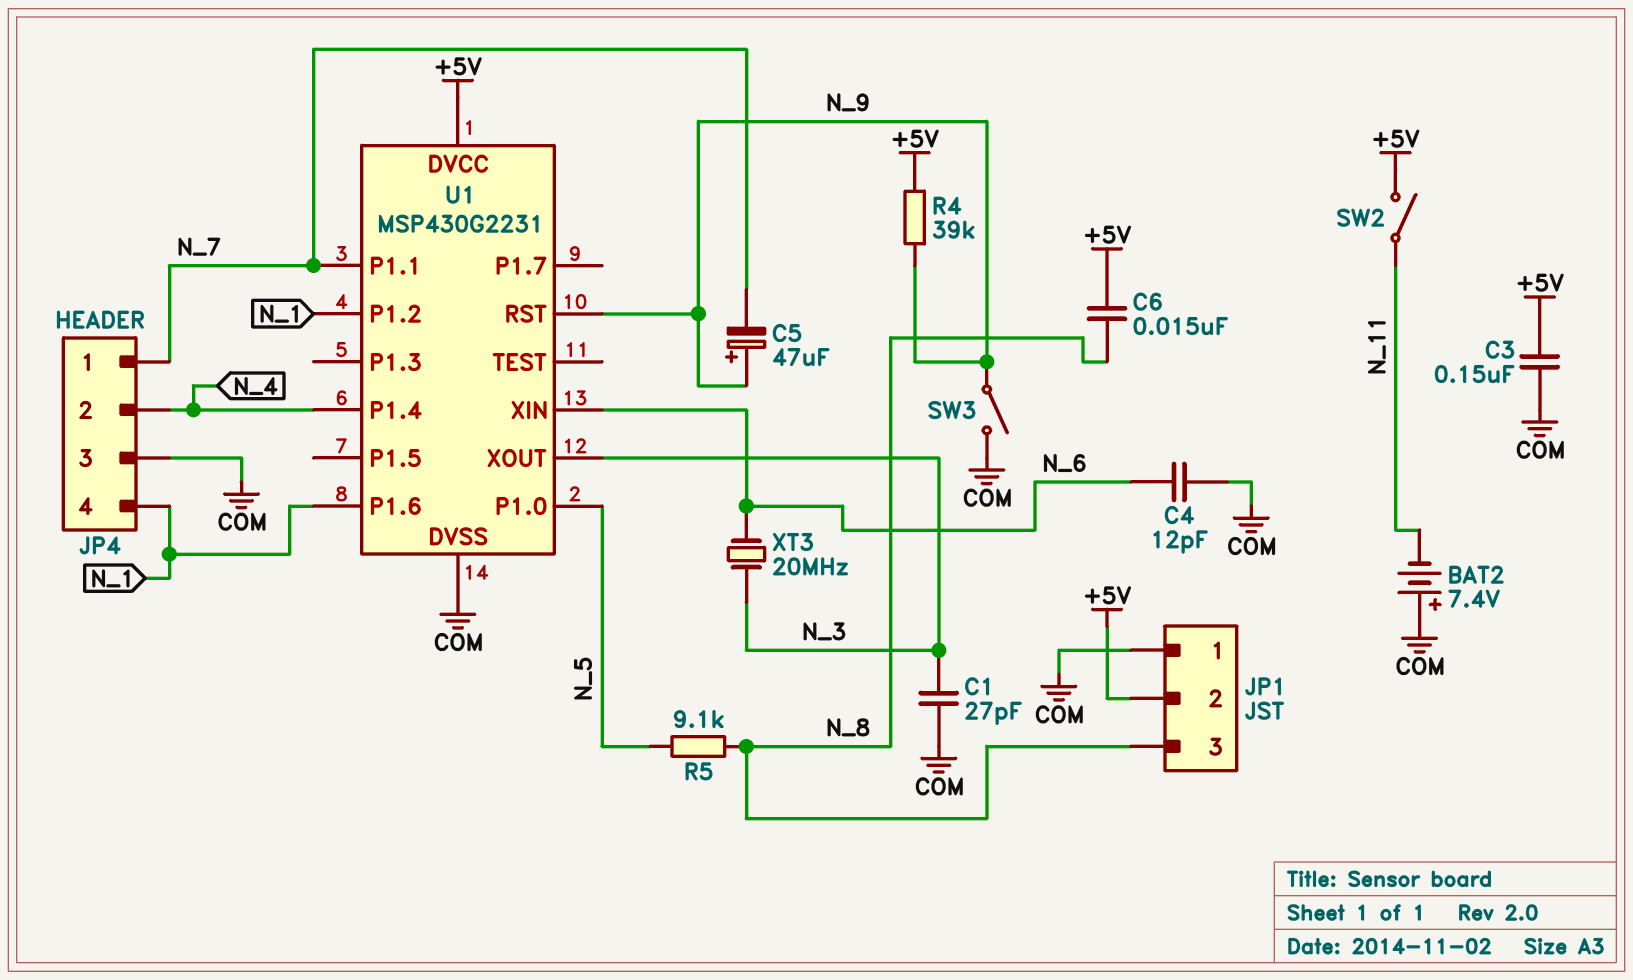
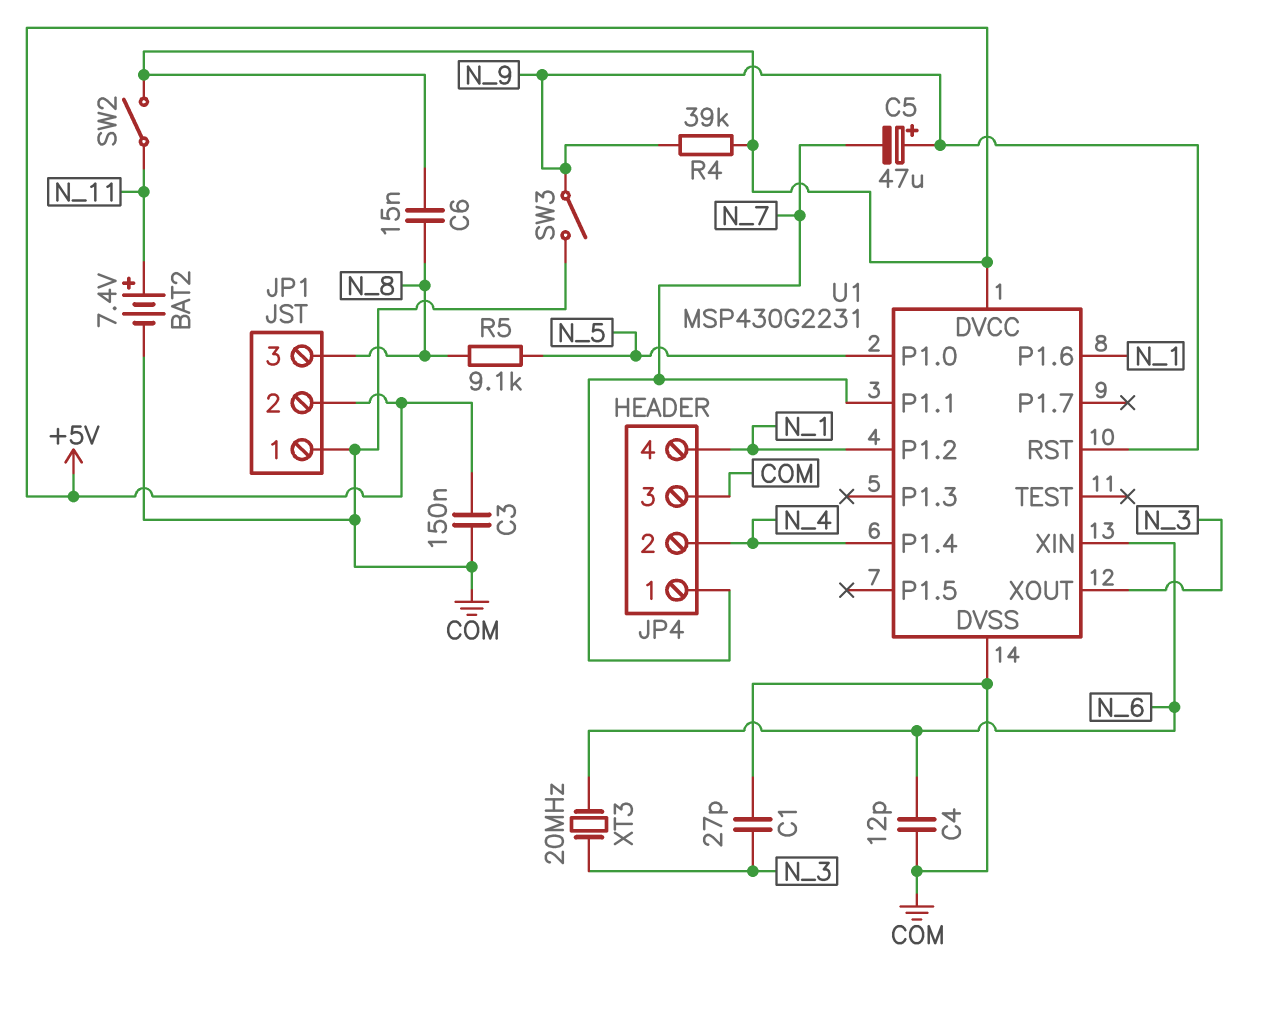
BAT2: 7.4V (plus COM, minus N_11) -> 7.4V (plus N_11, minus COM)

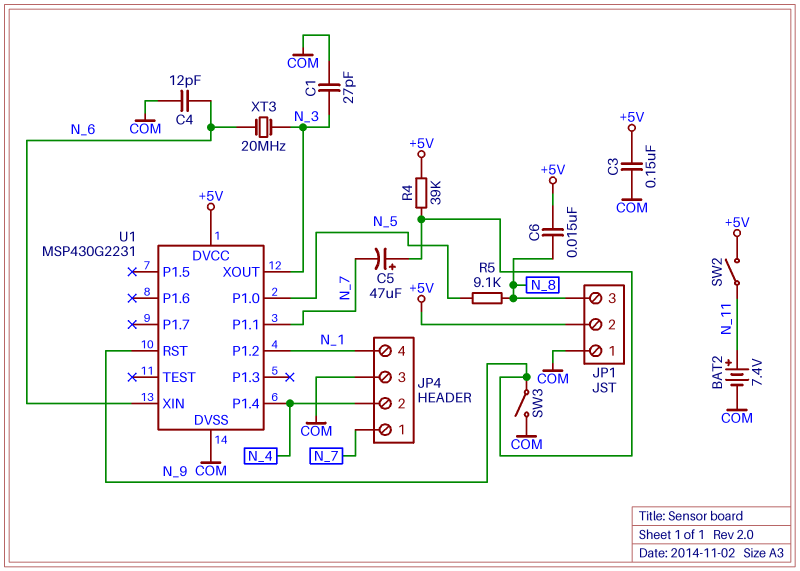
U1 pin P1.6: N_1 -> none

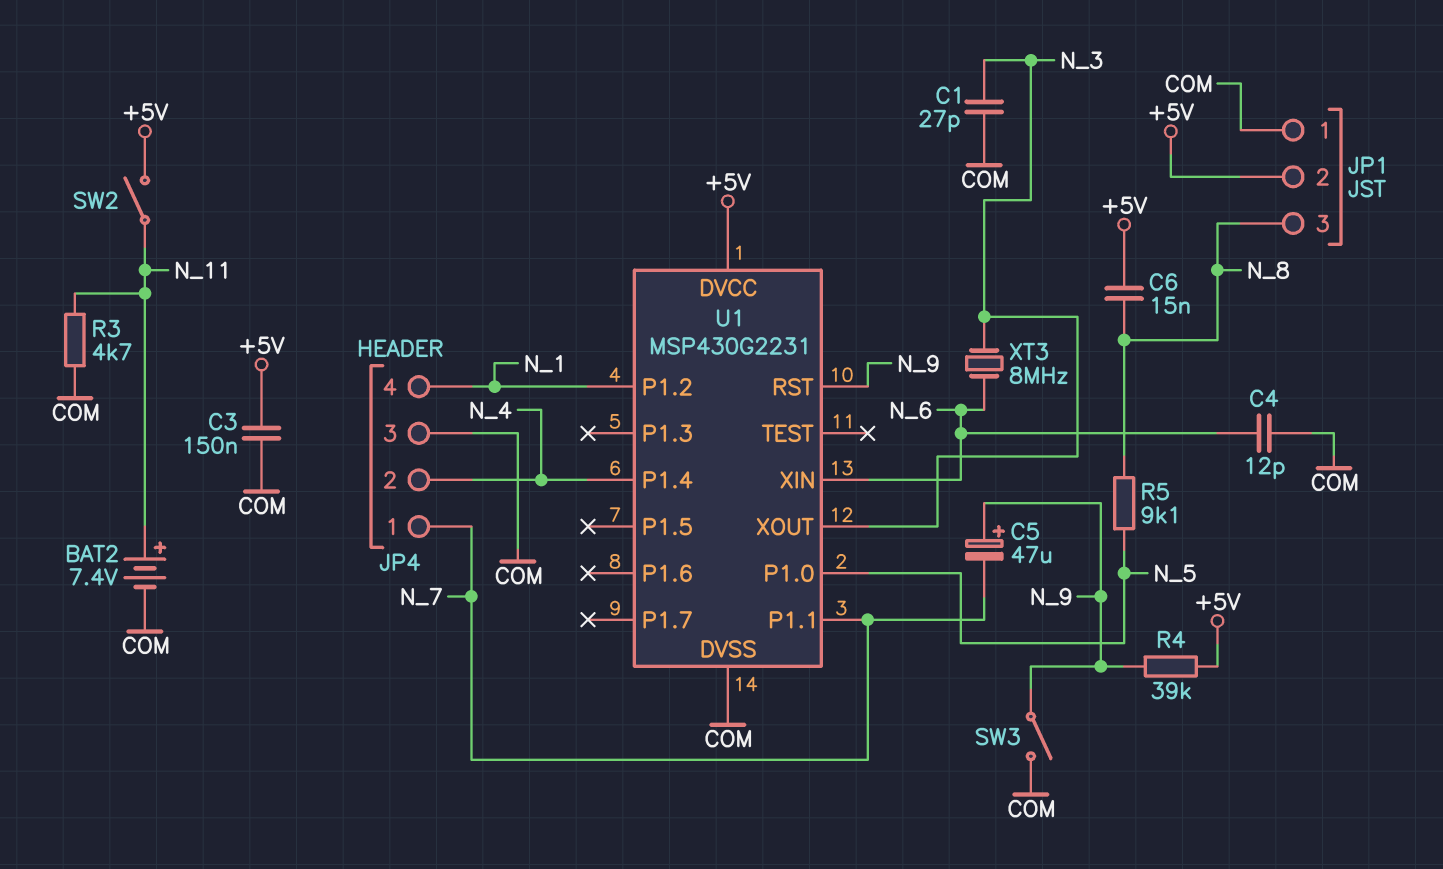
R3: none -> 4.7k (COM, N_11)
XT3: 20MHz (N_3, N_6) -> 8MHz (N_3, N_6)

